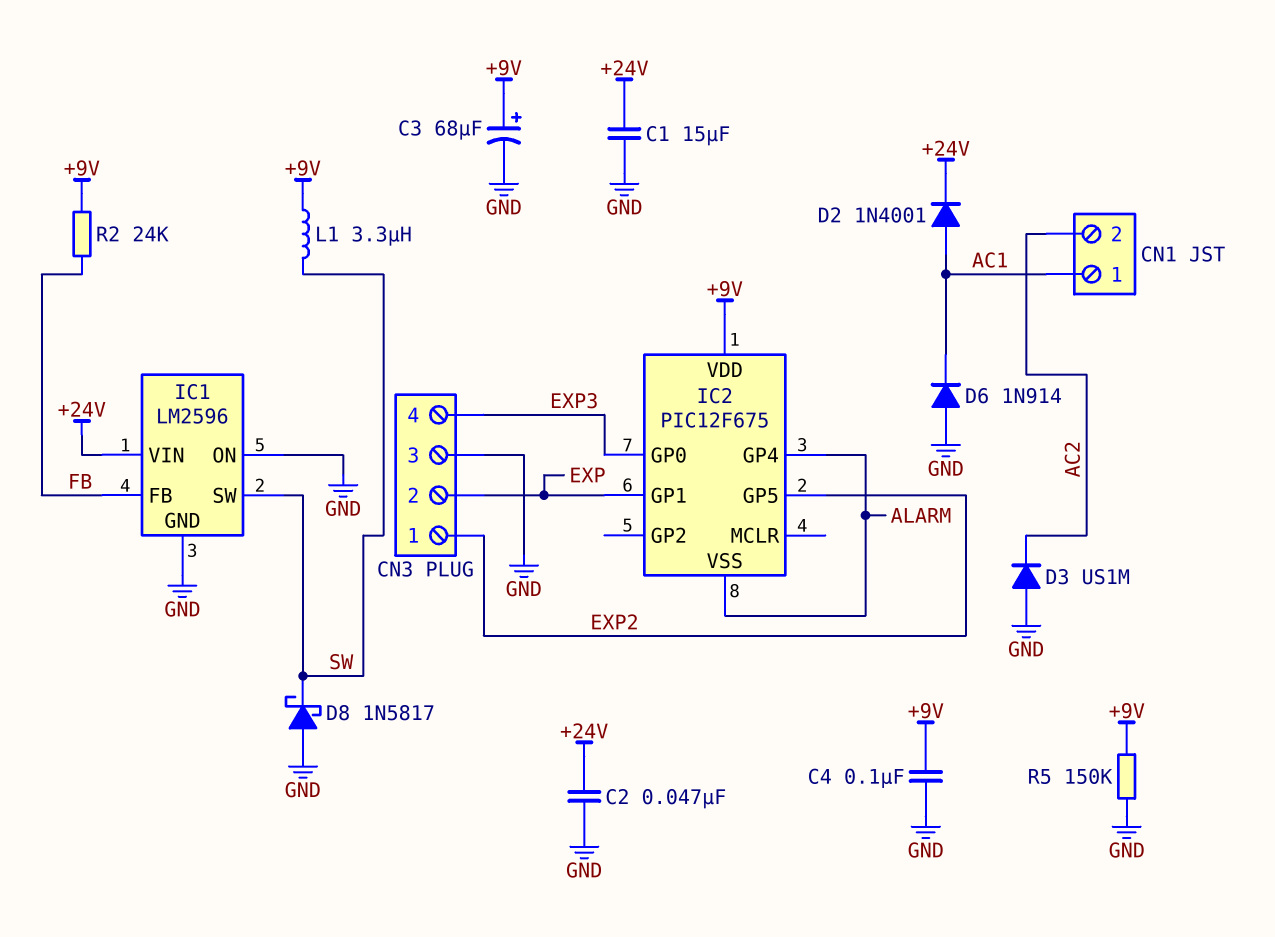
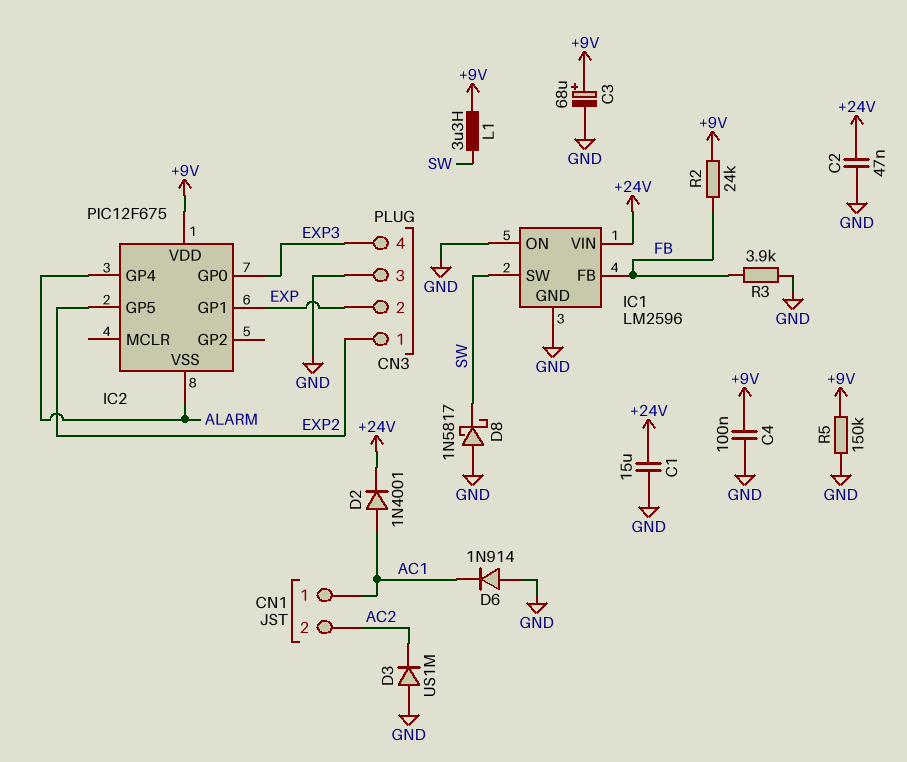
R3: none -> 3.9k (FB, GND)

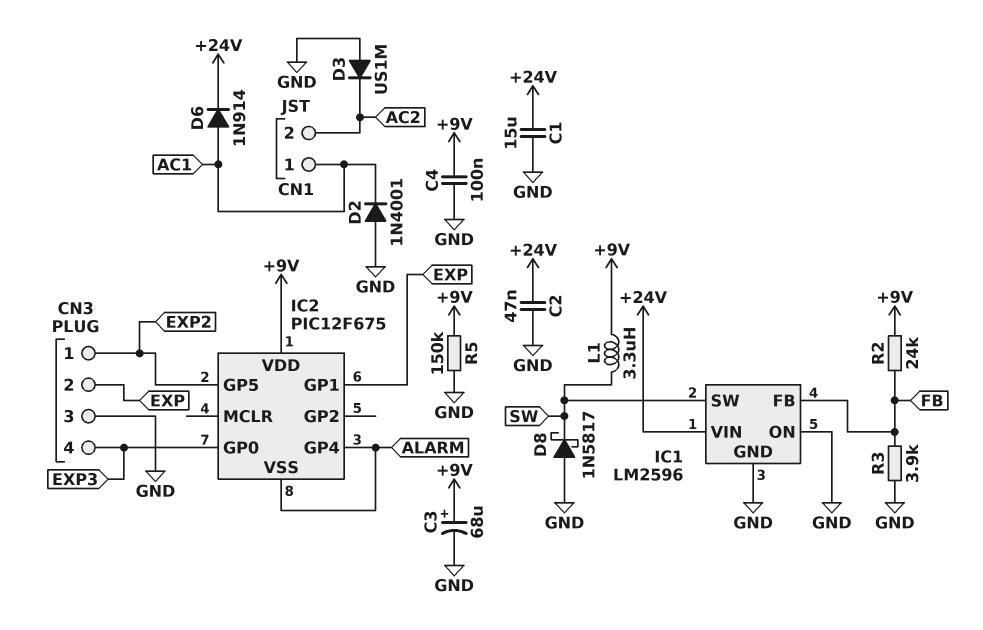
D2: diode 1N4001 (A AC1, K +24V) -> diode 1N4001 (A GND, K AC1)
D6: diode 1N914 (A GND, K AC1) -> diode 1N914 (A AC1, K +24V)

